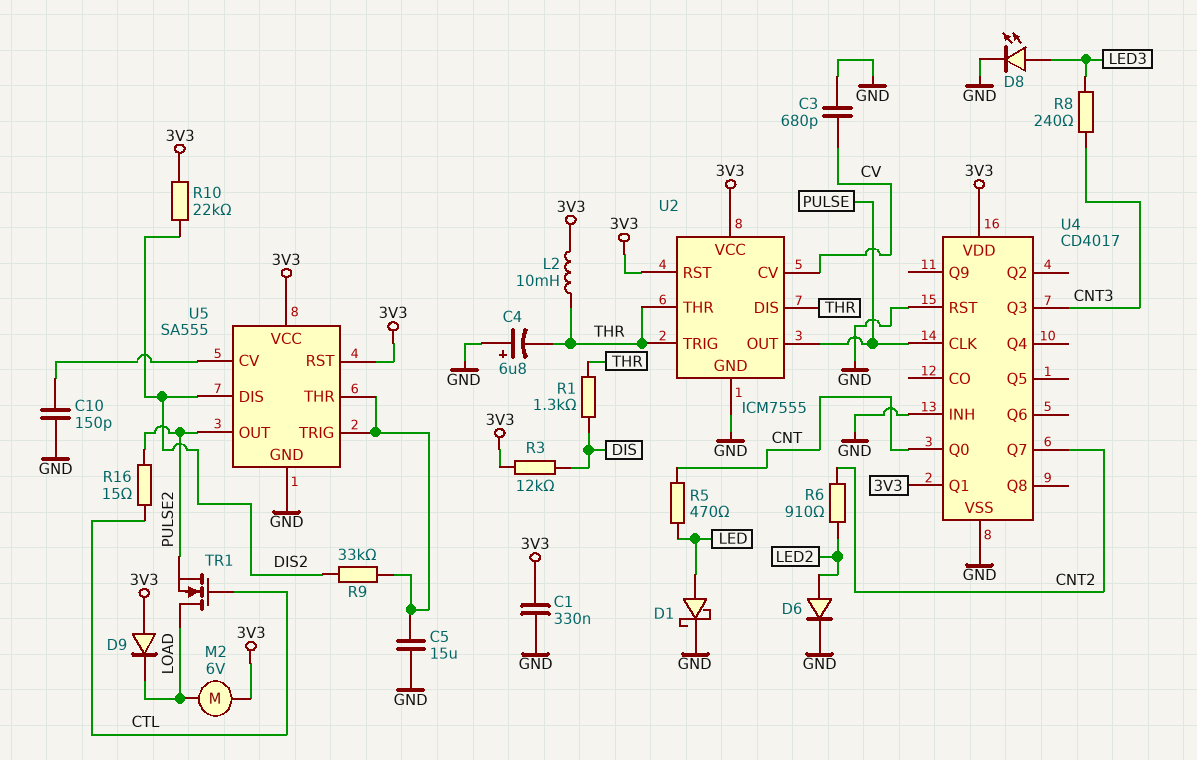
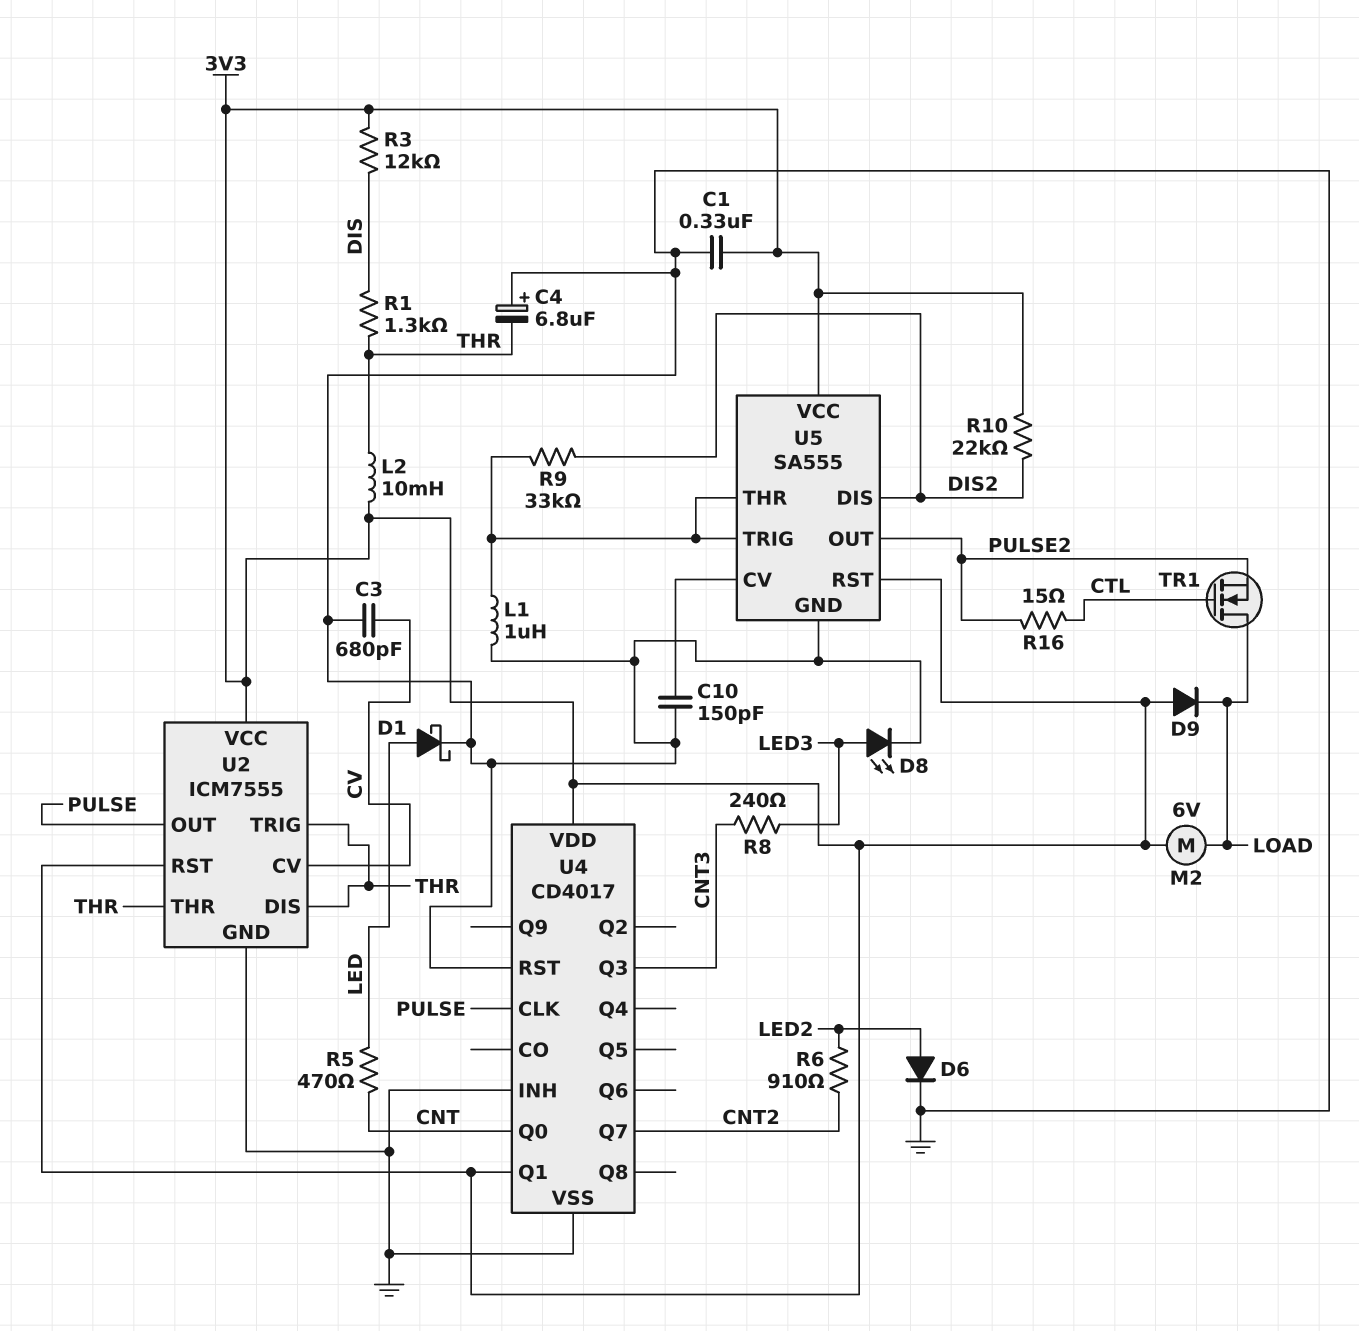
C5: 15uF (GND, U5/THR) -> none
L1: none -> 1uH (GND, U5/THR)

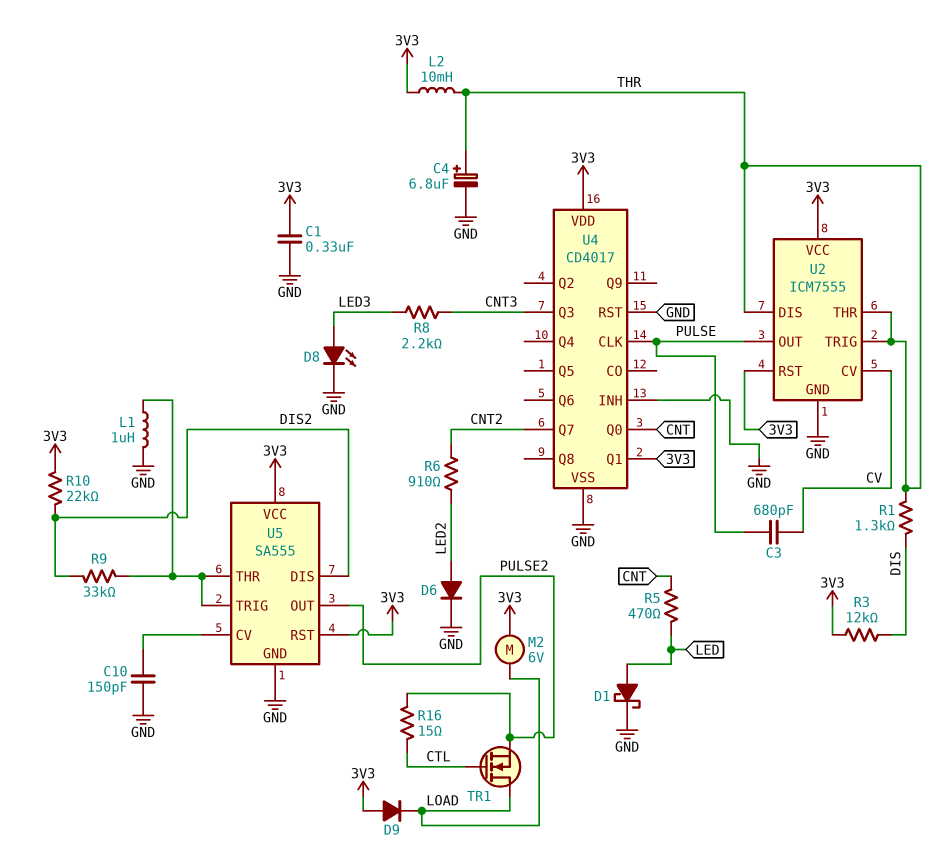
C3: 680pF (CV, GND) -> 680pF (CV, PULSE)
C4: 6.8uF (plus GND, minus THR) -> 6.8uF (plus THR, minus GND)
R8: 240 (CNT3, LED3) -> 2.2k (CNT3, LED3)

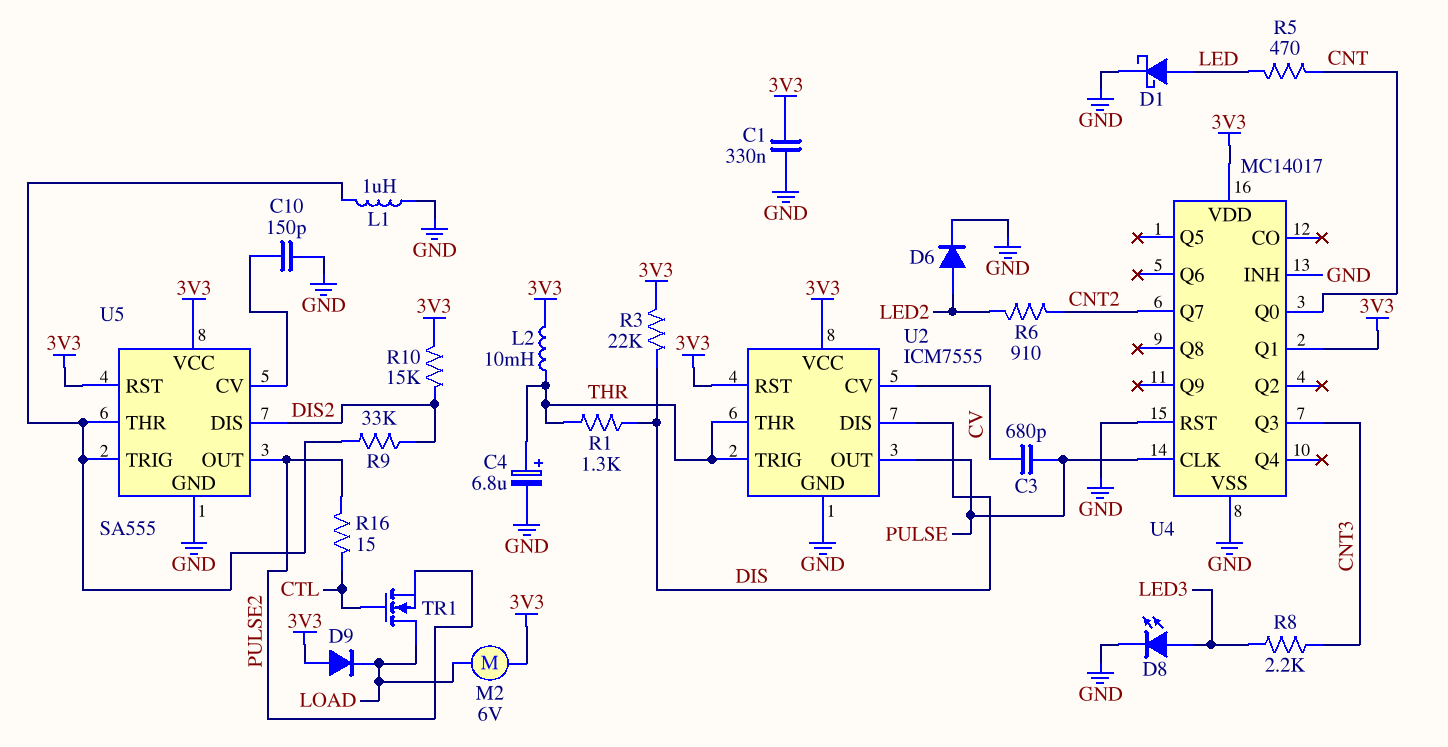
R3: 12k (3V3, DIS) -> 22k (3V3, DIS)
R10: 22k (3V3, DIS2) -> 15k (3V3, DIS2)
U2 pin DIS: THR -> DIS
U4: CD4017 -> MC14017

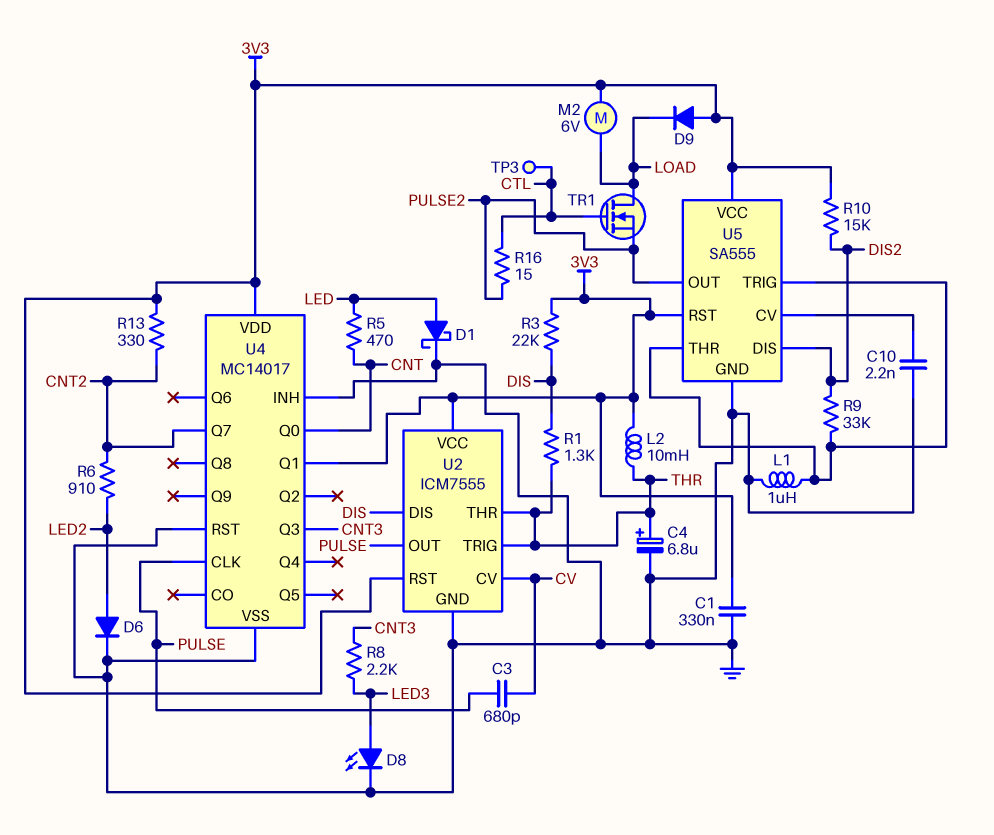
C10: 150pF (GND, U5/CV) -> 2.2nF (GND, U5/CV)
R13: none -> 330 (3V3, CNT2)
TP3: none -> test point (CTL)

